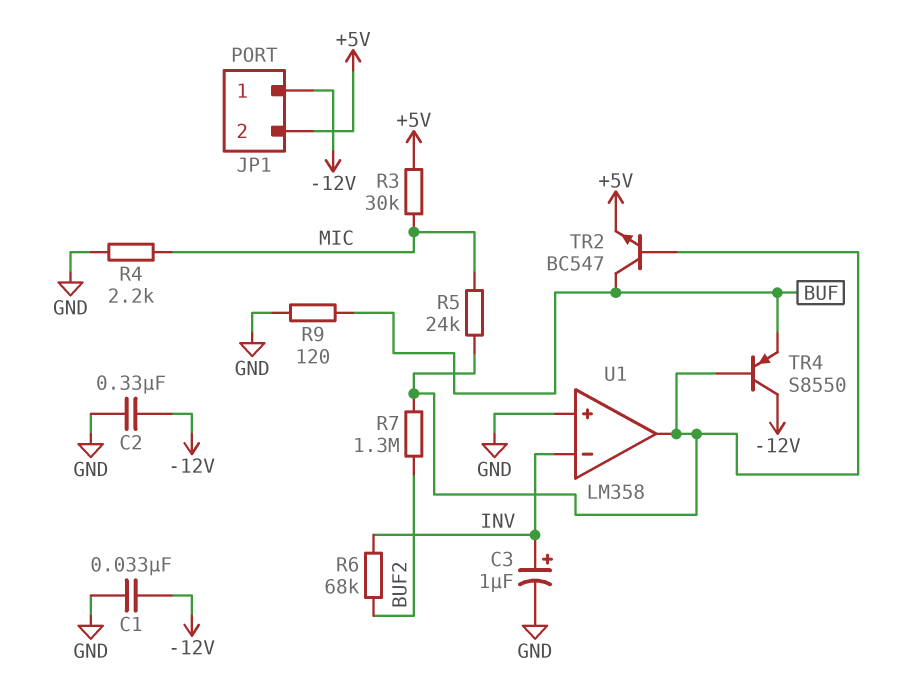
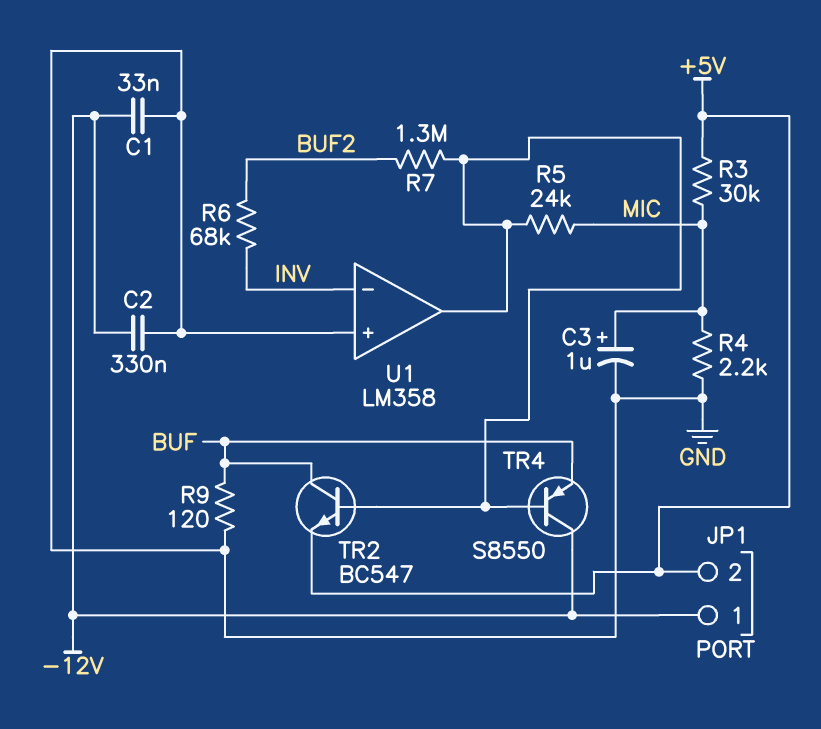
C3: 1uF (plus INV, minus GND) -> 1uF (plus MIC, minus GND)

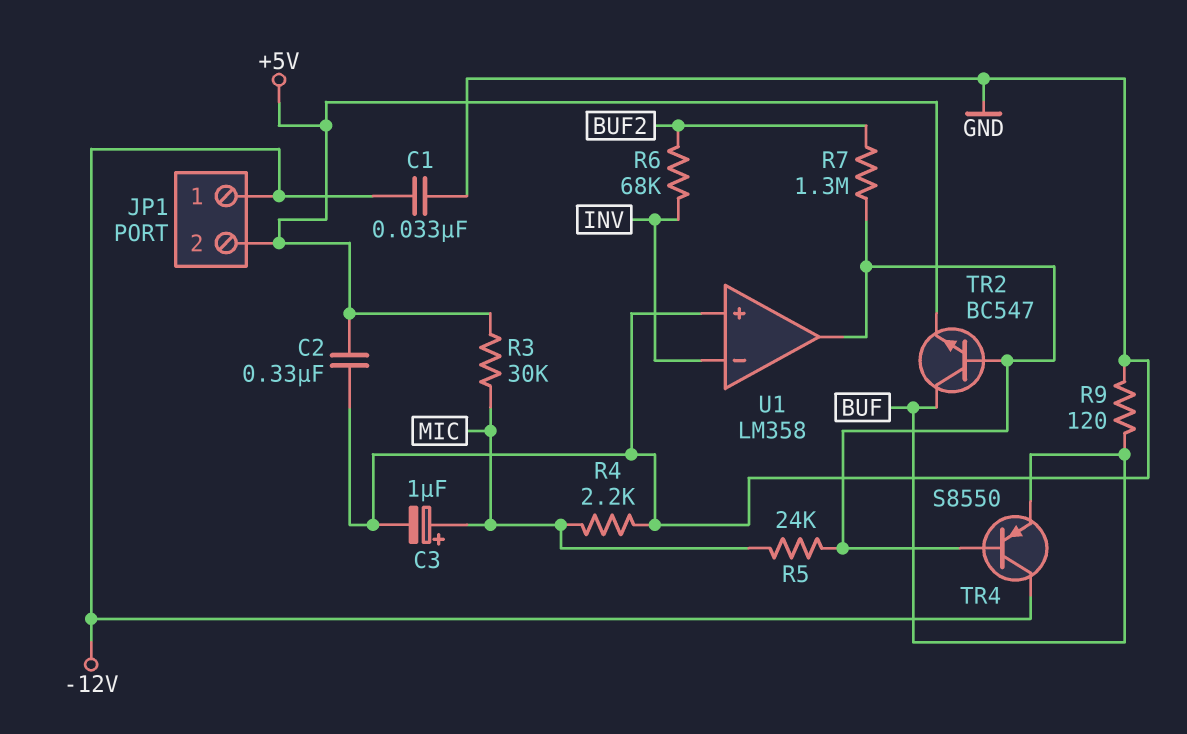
C2: 330nF (-12V, GND) -> 330nF (+5V, GND)

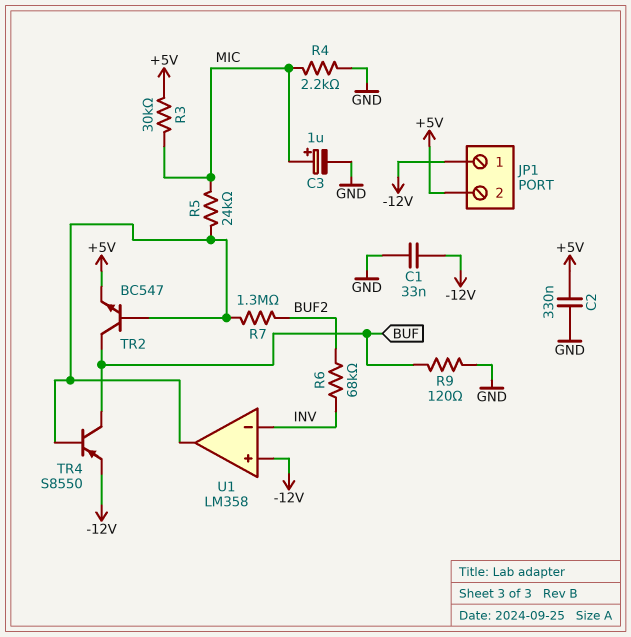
TR4: PNP S8550 (B U1/out, C -12V, E BUF) -> PNP S8550 (B U1/out, C BUF, E -12V)
U1 pin in+: GND -> -12V

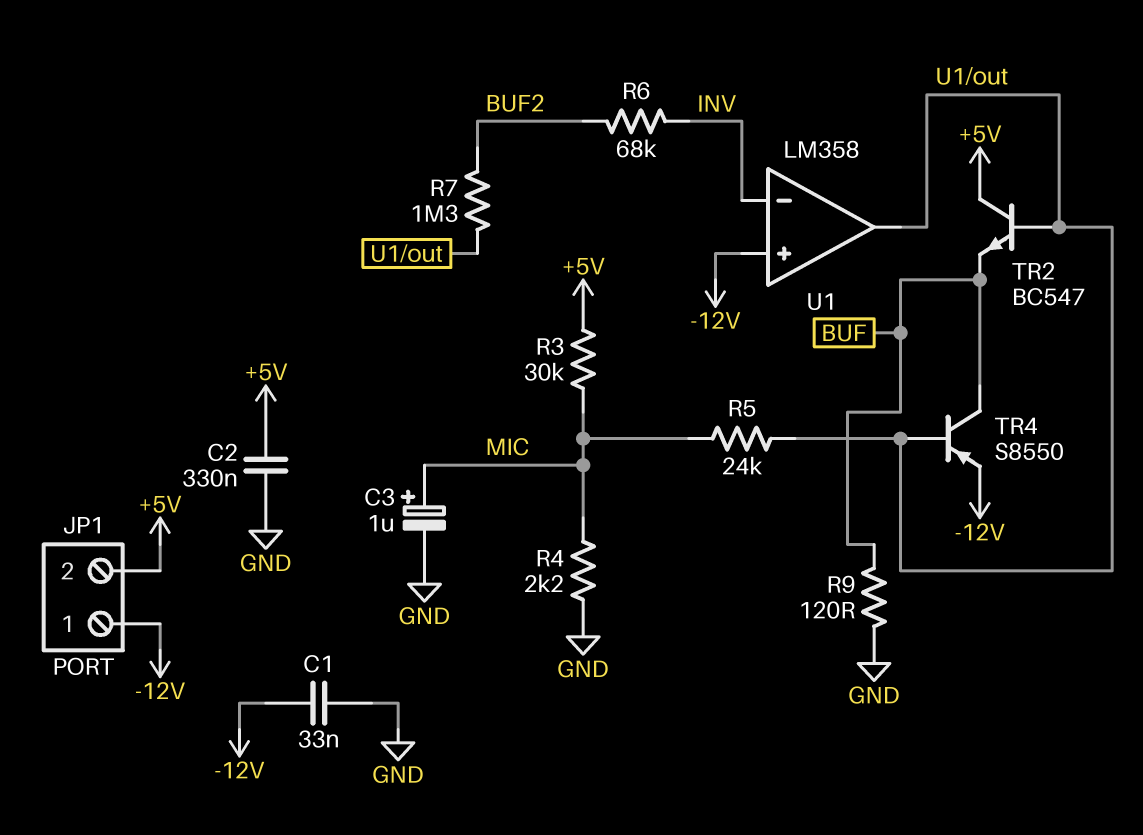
TR2: NPN BC547 (B U1/out, C BUF, E +5V) -> NPN BC547 (B U1/out, C +5V, E BUF)

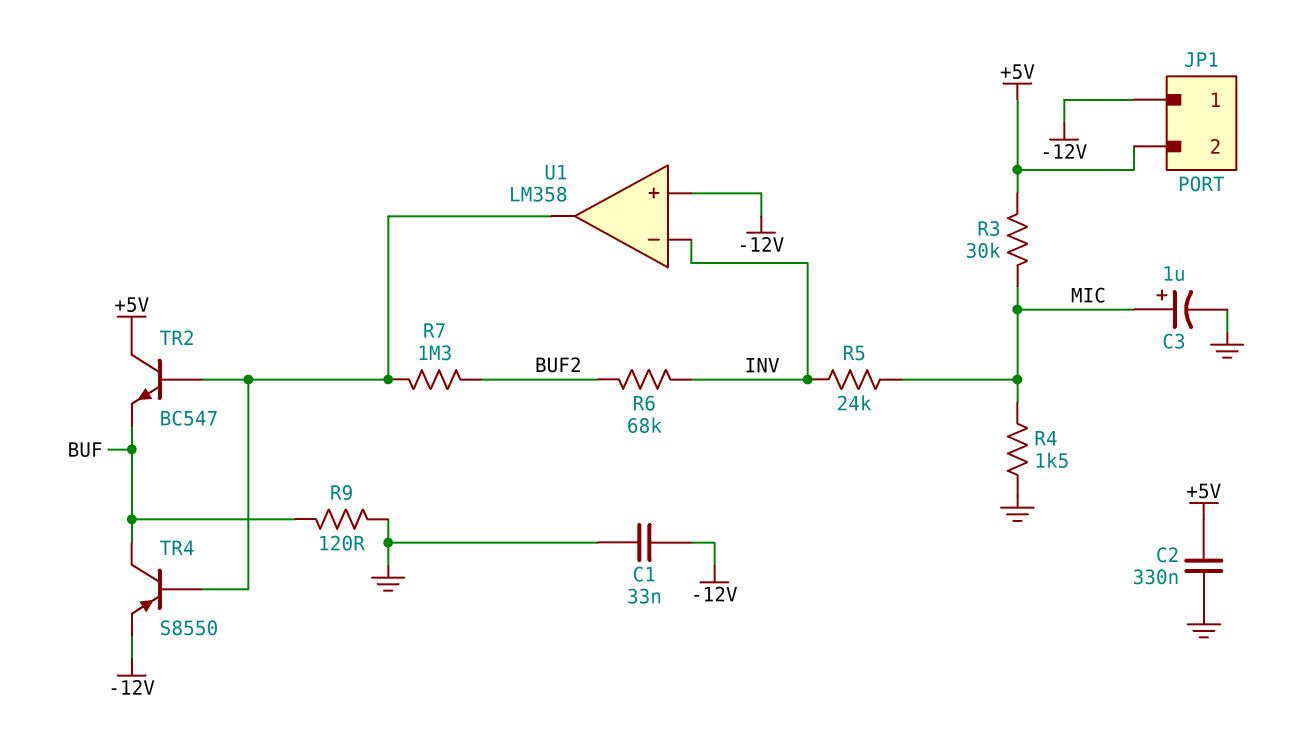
R4: 2.2k (GND, MIC) -> 1.5k (GND, MIC)
R5: 24k (MIC, U1/out) -> 24k (INV, MIC)

